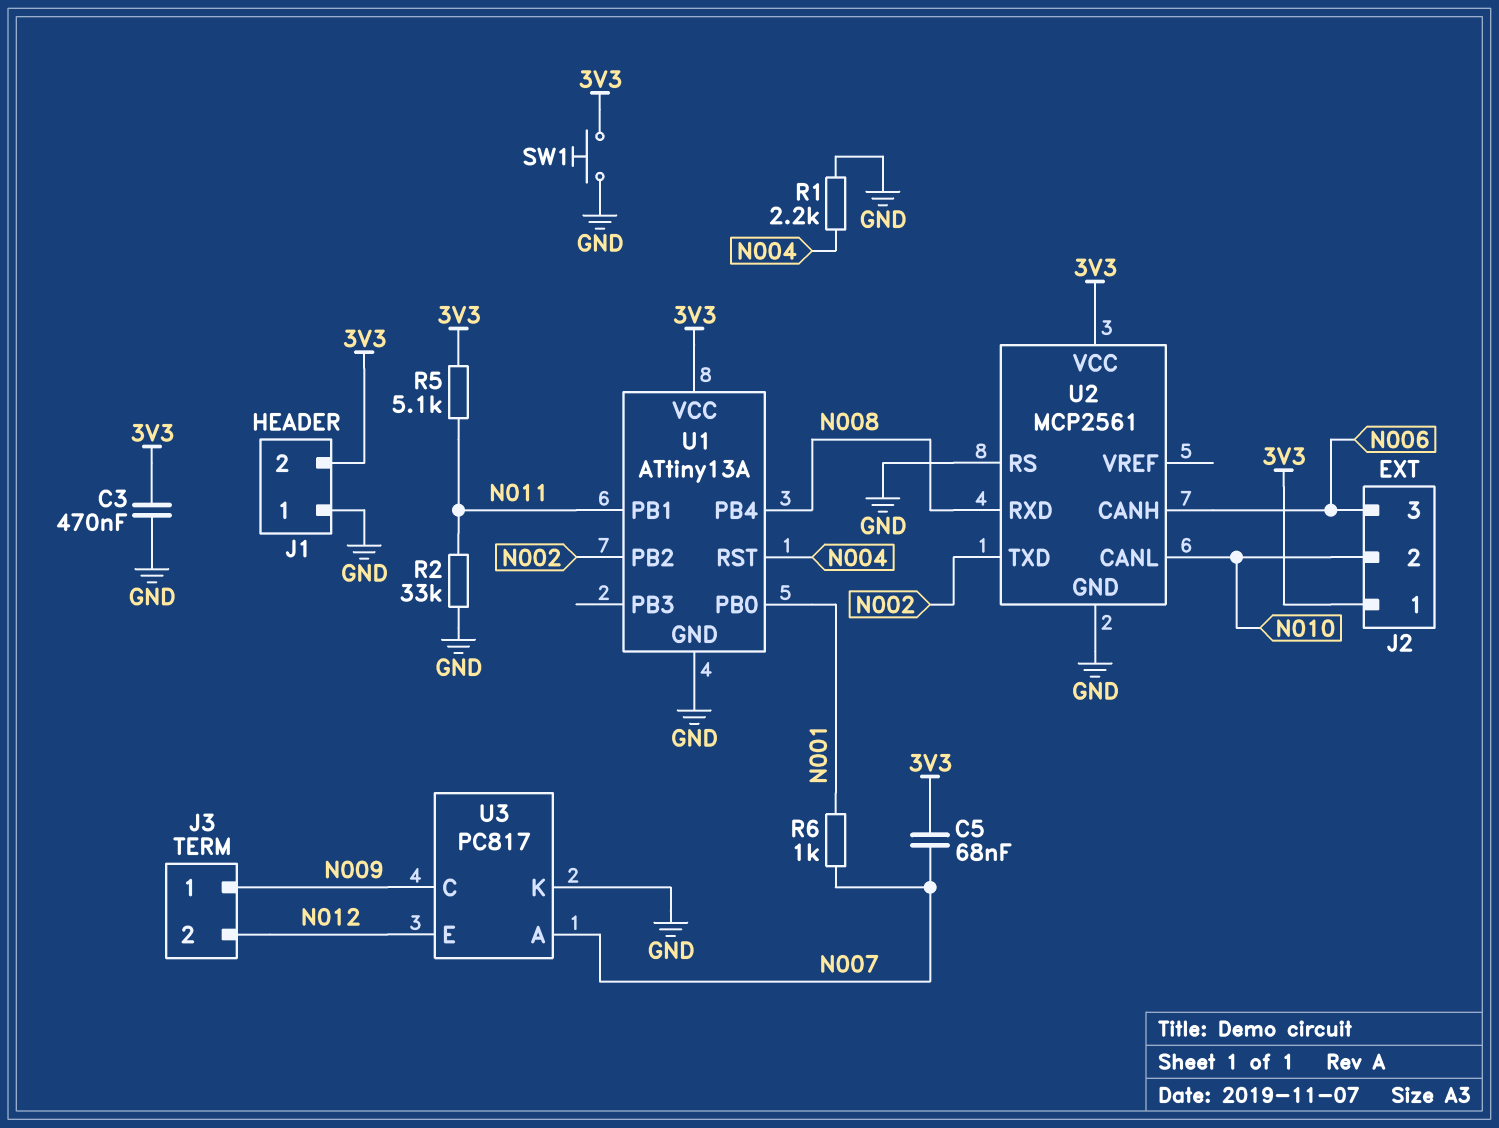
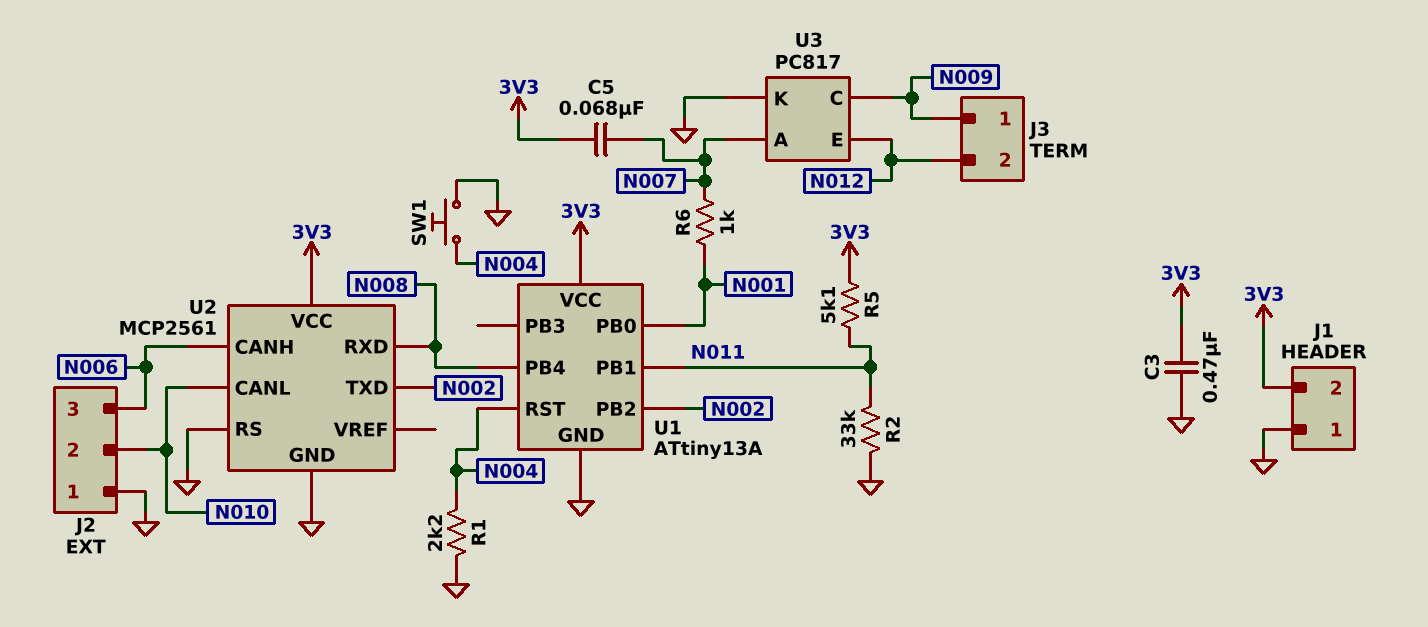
J2 pin 1: 3V3 -> GND
SW1: button (3V3, GND) -> button (GND, N004)

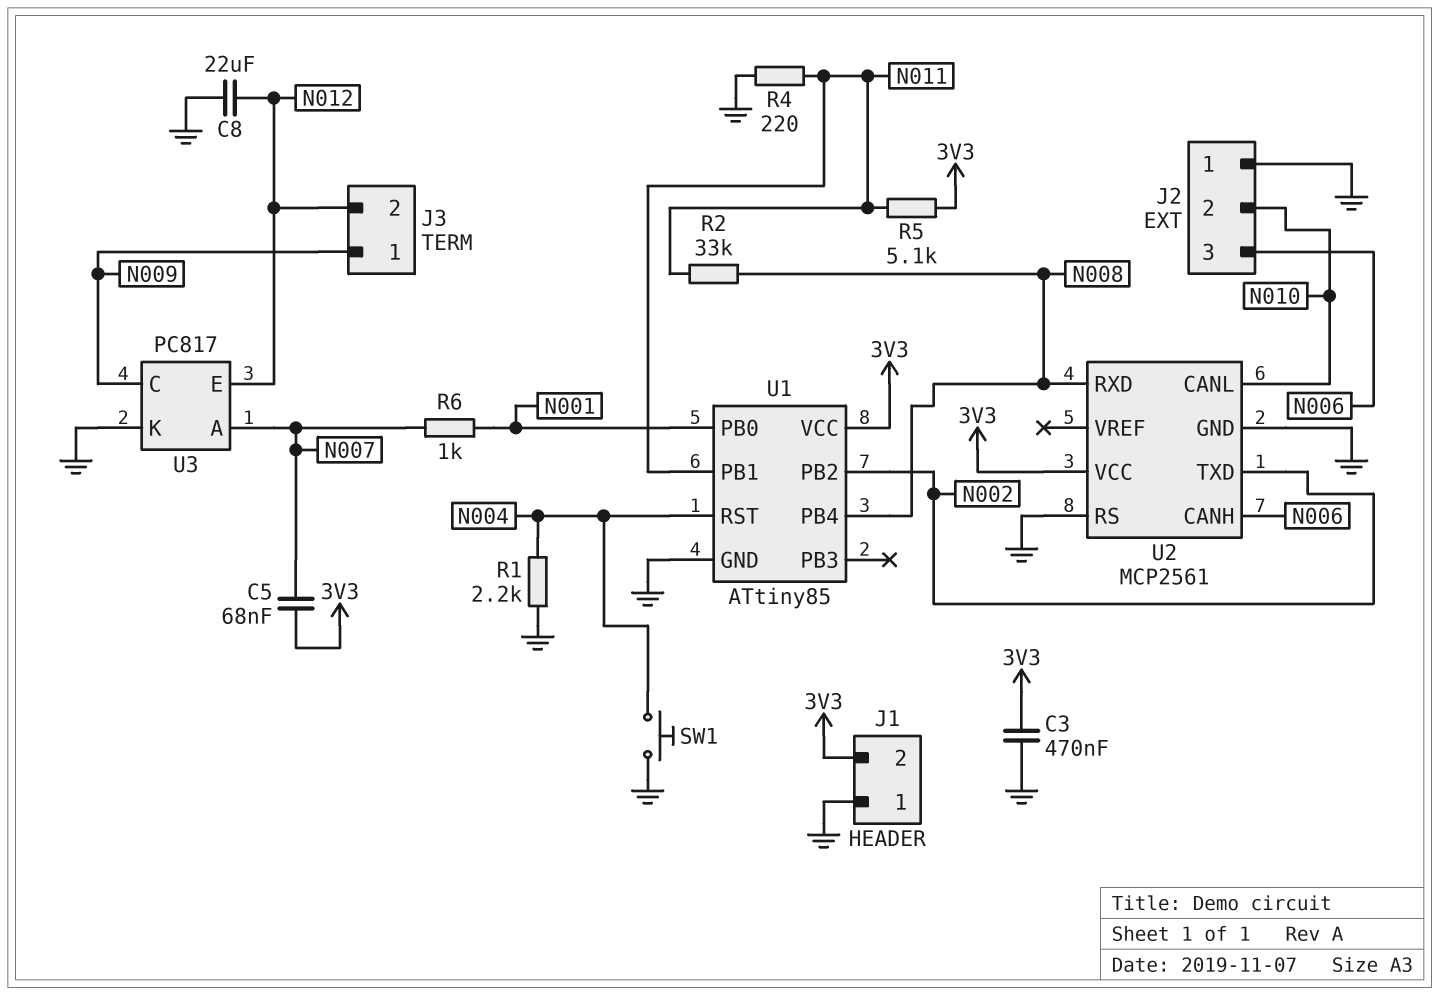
C8: none -> 22uF (GND, N012)
R2: 33k (GND, N011) -> 33k (N008, N011)
R4: none -> 220 (GND, N011)
U1: ATtiny13A -> ATtiny85

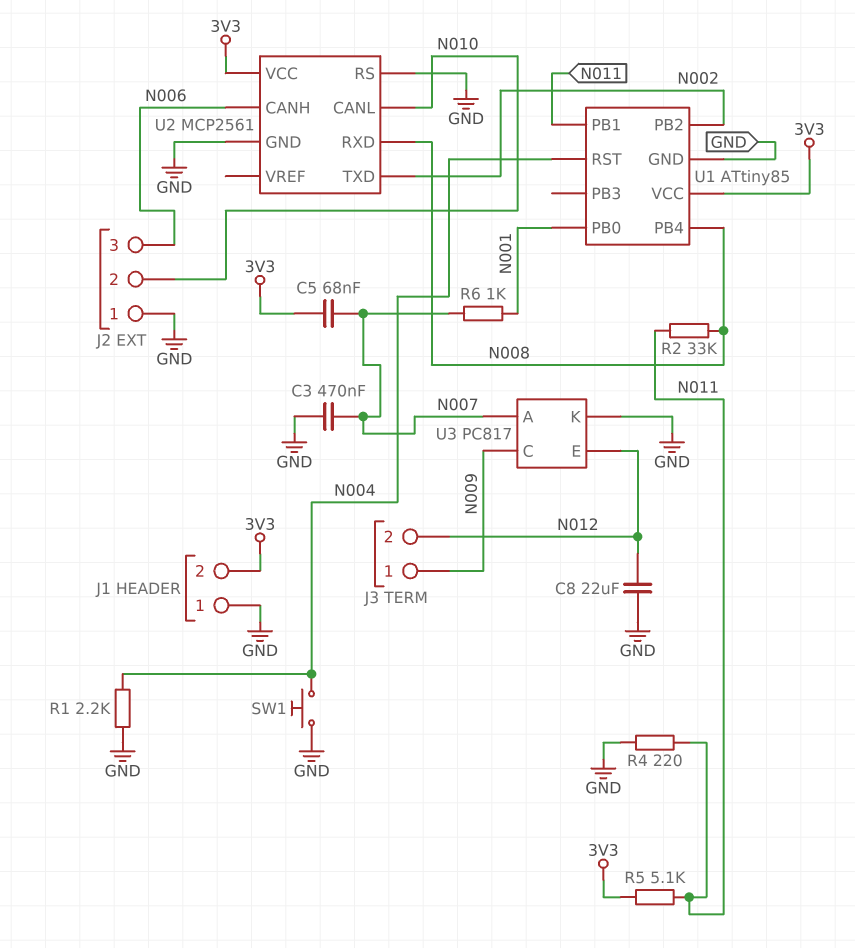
C3: 470nF (3V3, GND) -> 470nF (GND, N007)

